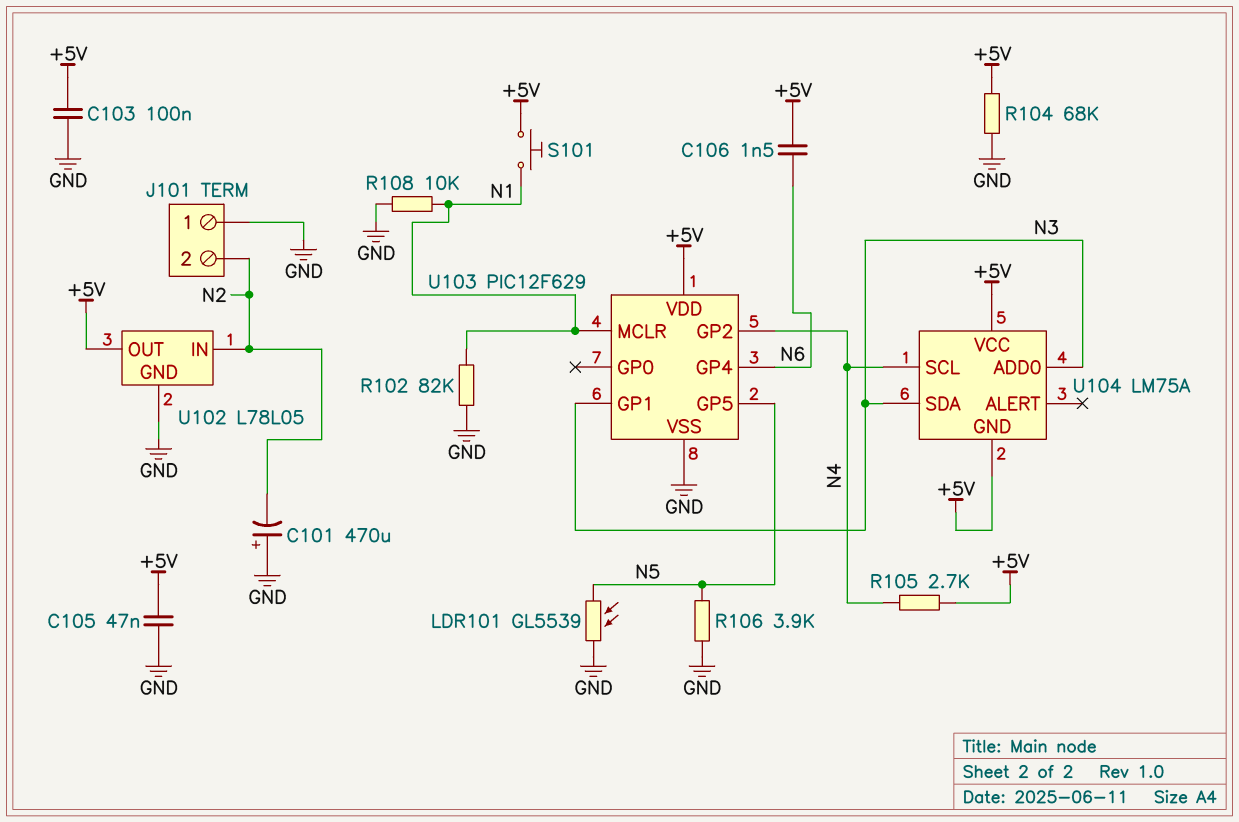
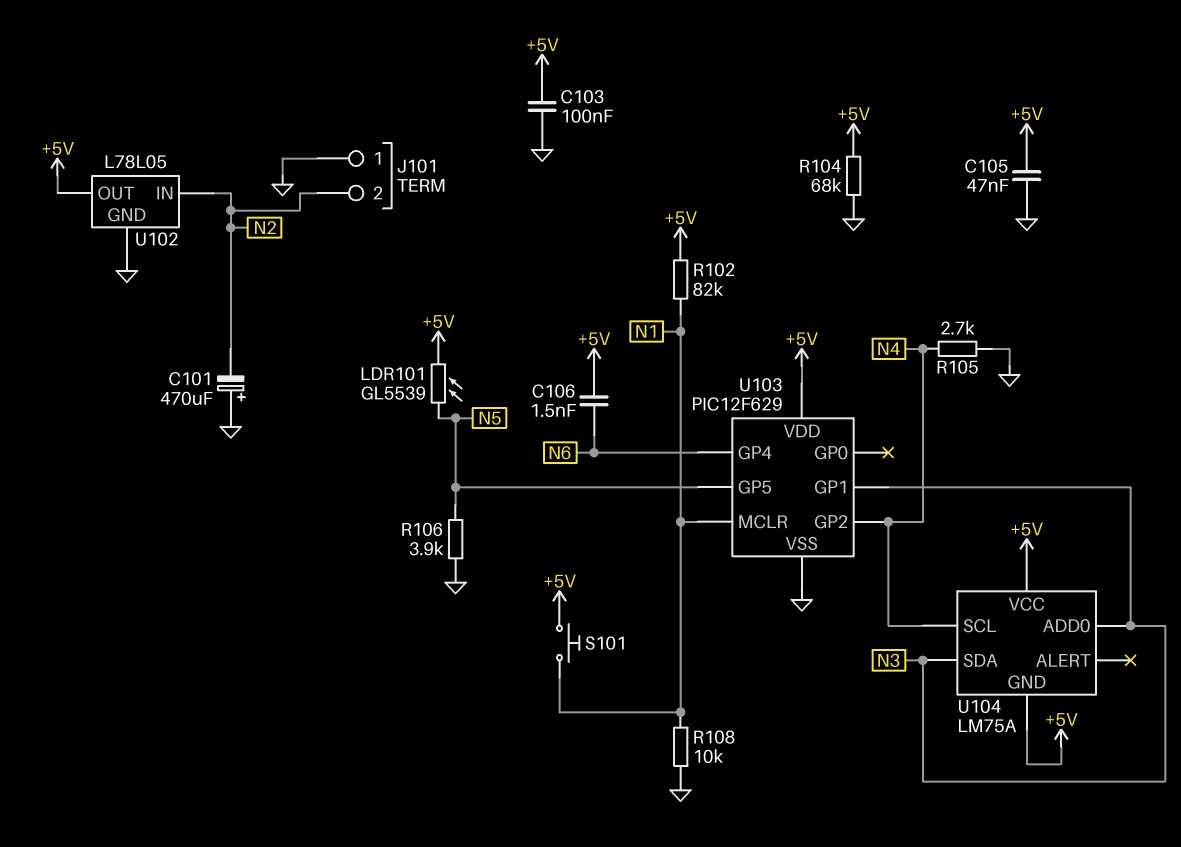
LDR101: GL5539 (GND, N5) -> GL5539 (+5V, N5)
R102: 82k (GND, N1) -> 82k (+5V, N1)
R105: 2.7k (+5V, N4) -> 2.7k (GND, N4)

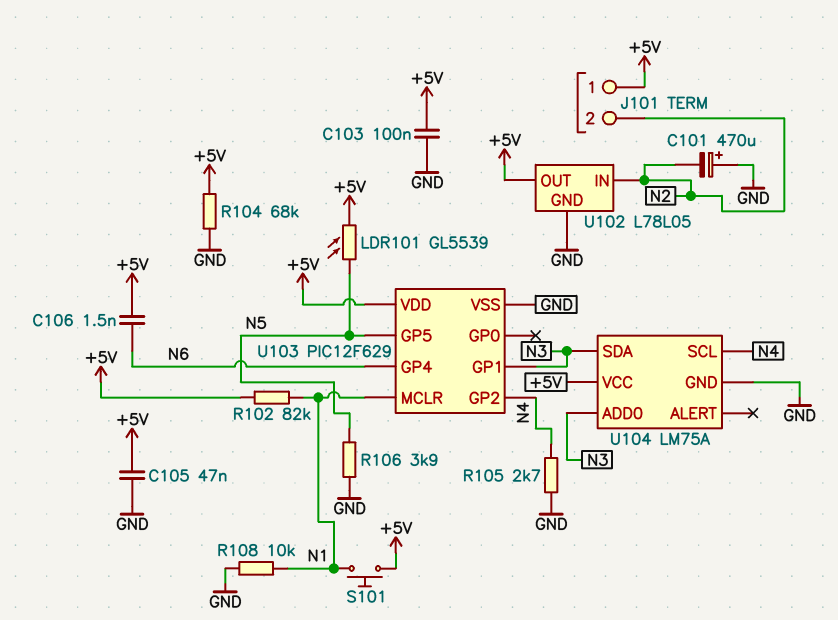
J101 pin 1: GND -> +5V
U104 pin GND: +5V -> GND

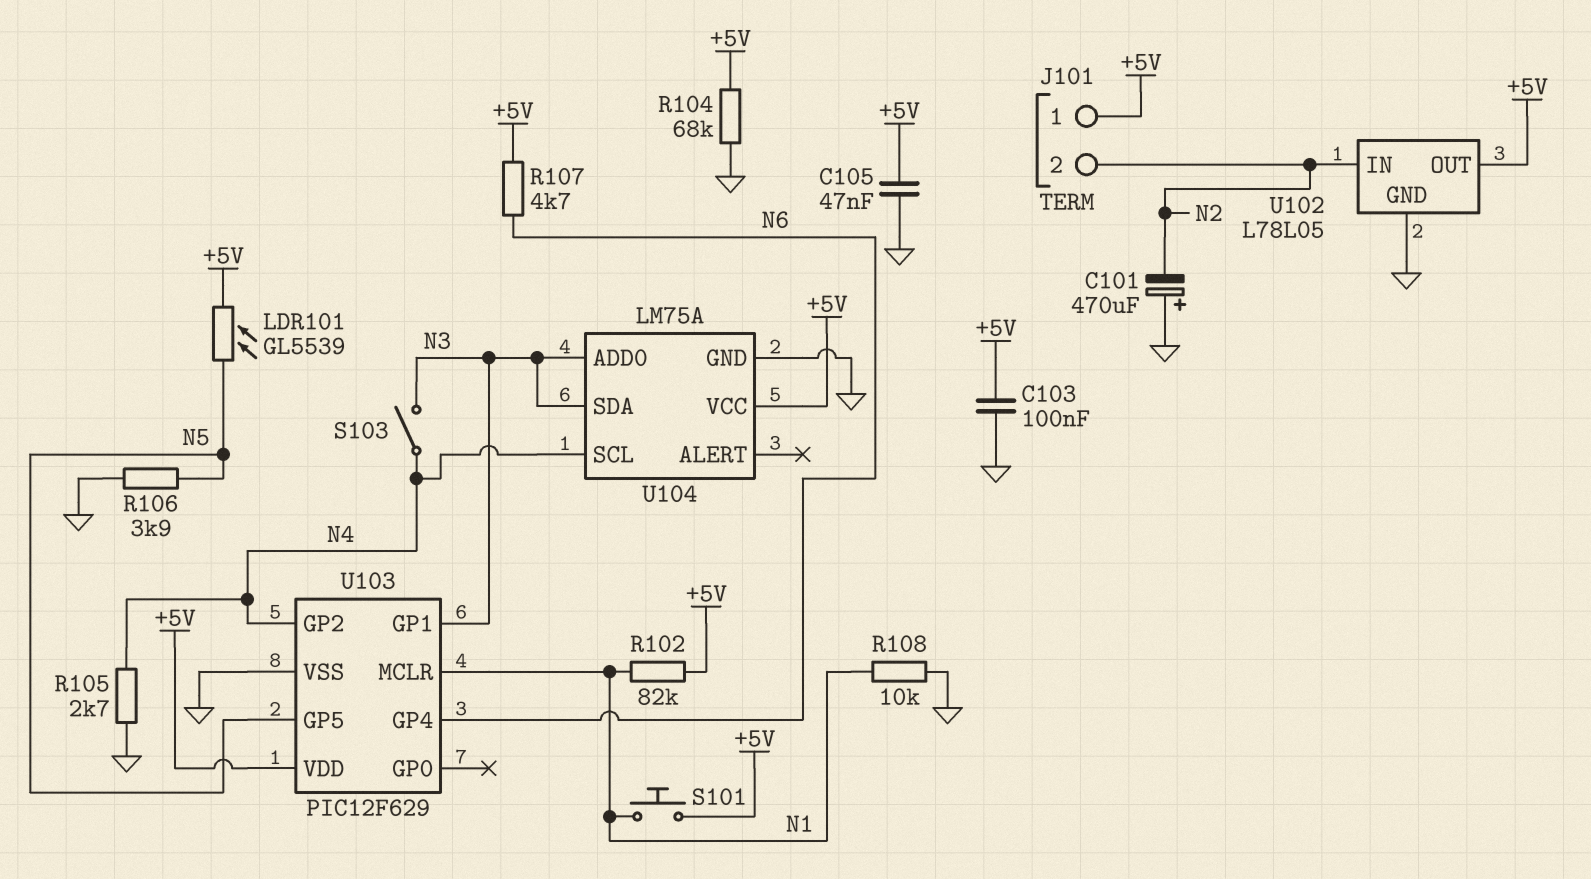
C106: 1.5nF (+5V, N6) -> none
R107: none -> 4.7k (+5V, N6)
S103: none -> switch (N3, N4)

